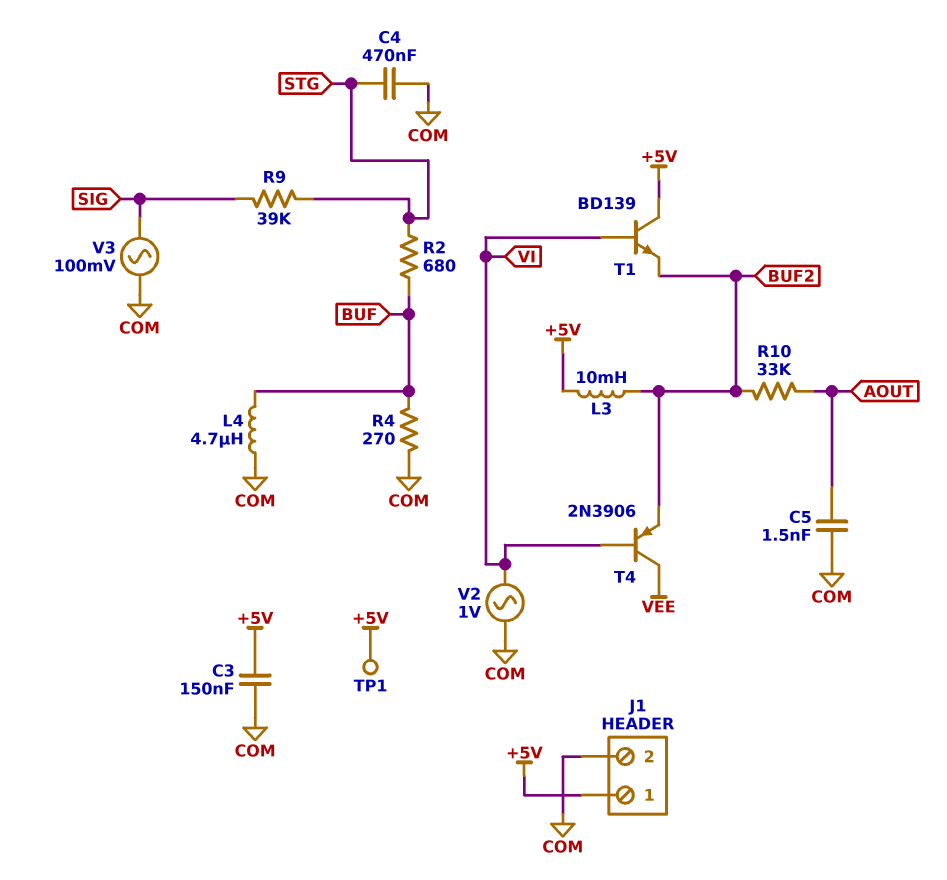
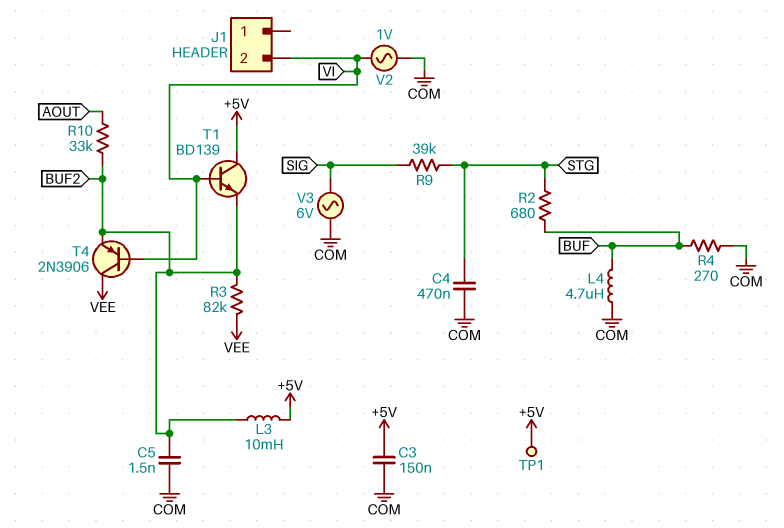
C5: 1.5nF (AOUT, COM) -> 1.5nF (BUF2, COM)
J1 pin 1: +5V -> none
J1 pin 2: COM -> VI
R3: none -> 82k (BUF2, VEE)
V3: AC 100mV (COM, SIG) -> AC 6V (COM, SIG)

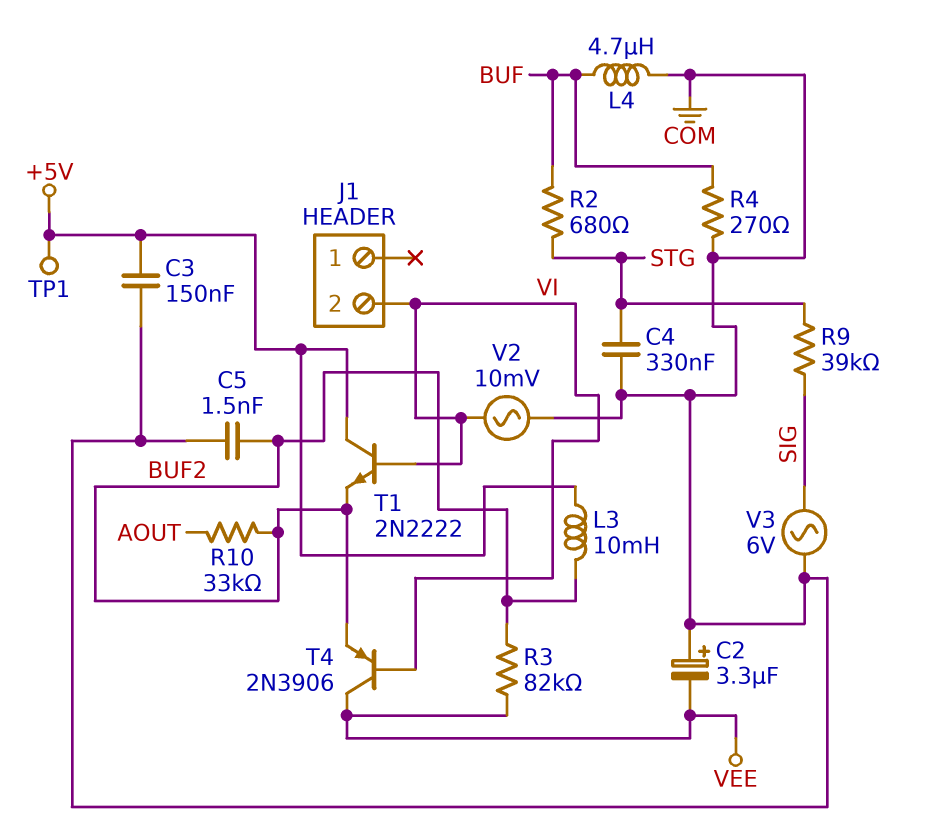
C2: none -> 3.3uF (plus COM, minus VEE)
C4: 470nF (COM, STG) -> 330nF (COM, STG)
T1: NPN BD139 (B VI, C +5V, E BUF2) -> NPN 2N2222 (B VI, C +5V, E BUF2)
V2: AC 1V (COM, VI) -> AC 10mV (COM, VI)

